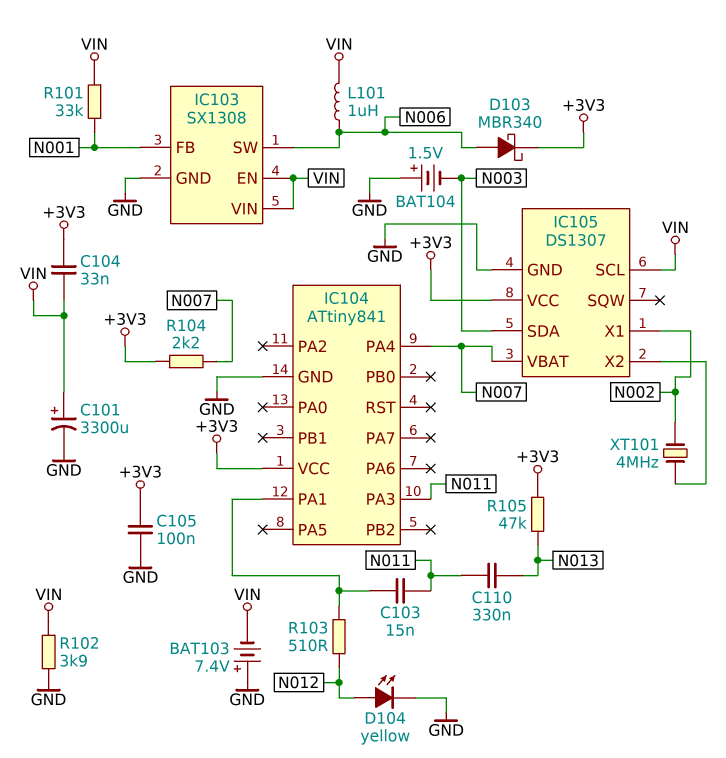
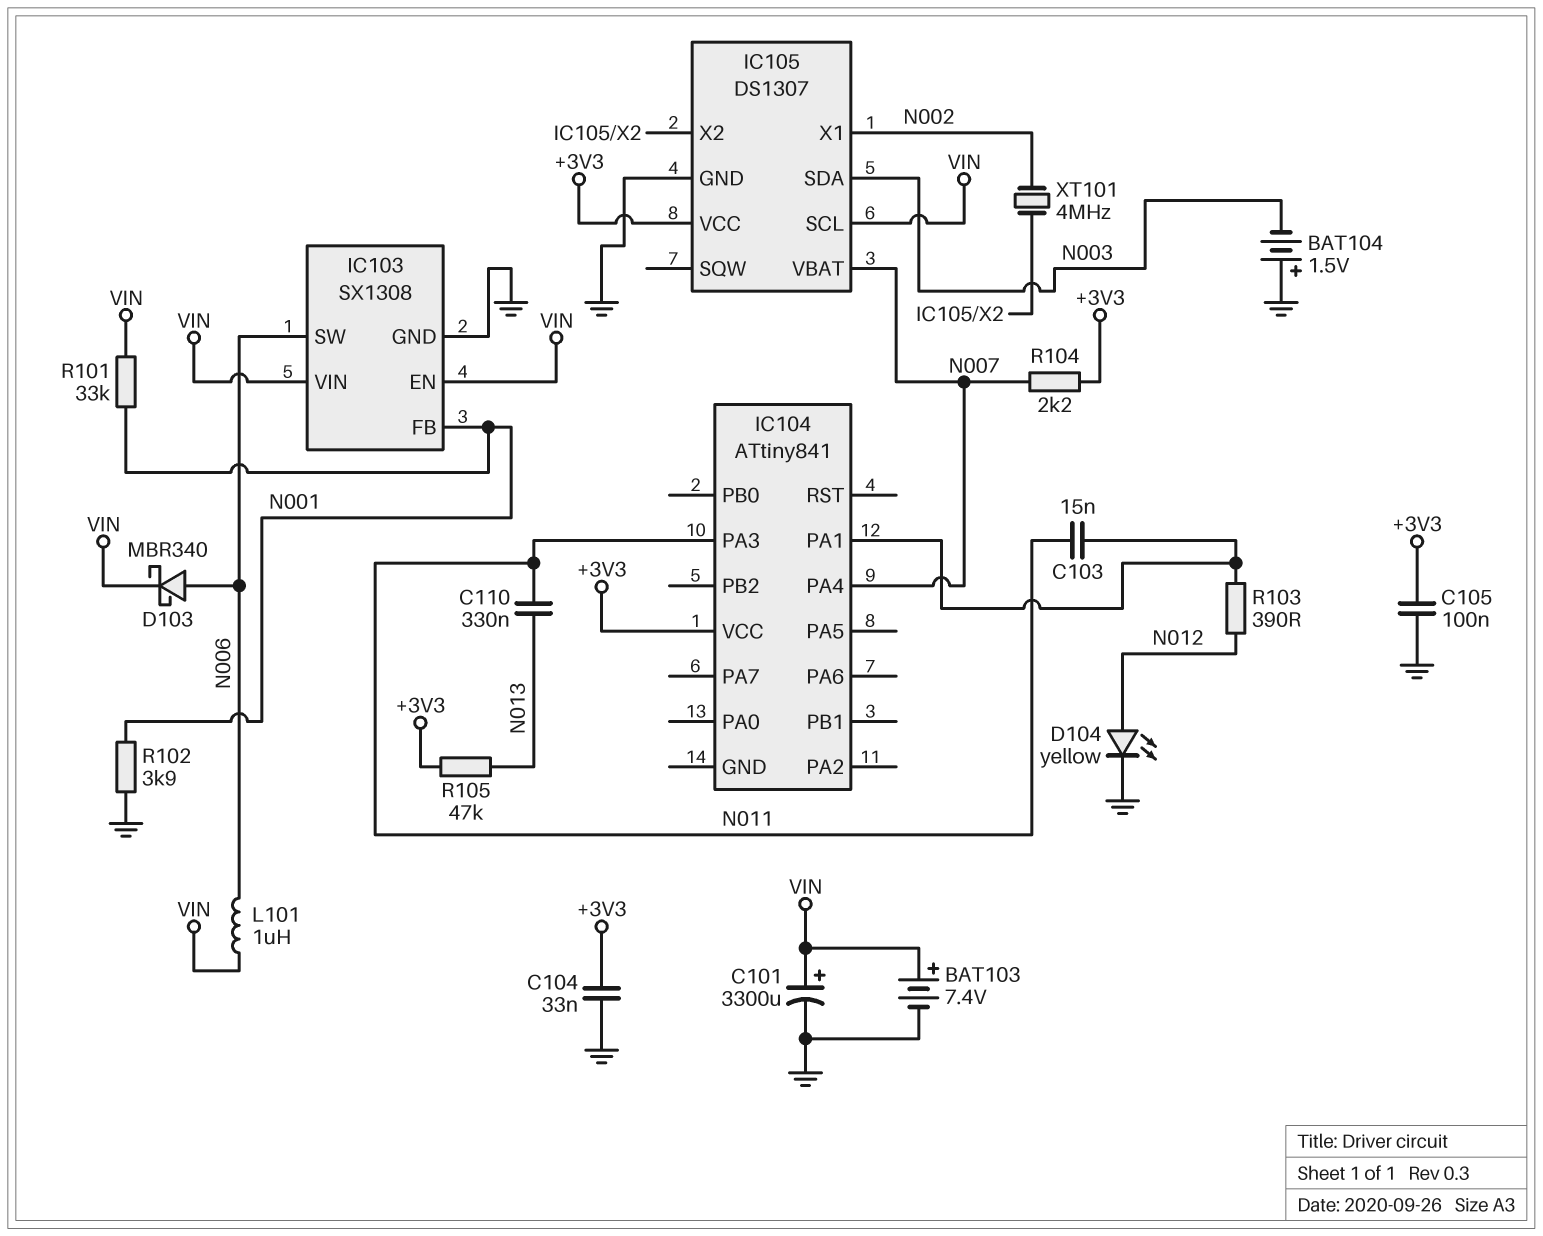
BAT103: 7.4V (plus GND, minus VIN) -> 7.4V (plus VIN, minus GND)
C104: 33nF (+3V3, VIN) -> 33nF (+3V3, GND)
D103: schottky MBR340 (A N006, K +3V3) -> schottky MBR340 (A N006, K VIN)
IC104 pin GND: GND -> none
R102: 3.9k (GND, VIN) -> 3.9k (GND, N001)
R103: 510 (IC104/PA1, N012) -> 390 (IC104/PA1, N012)

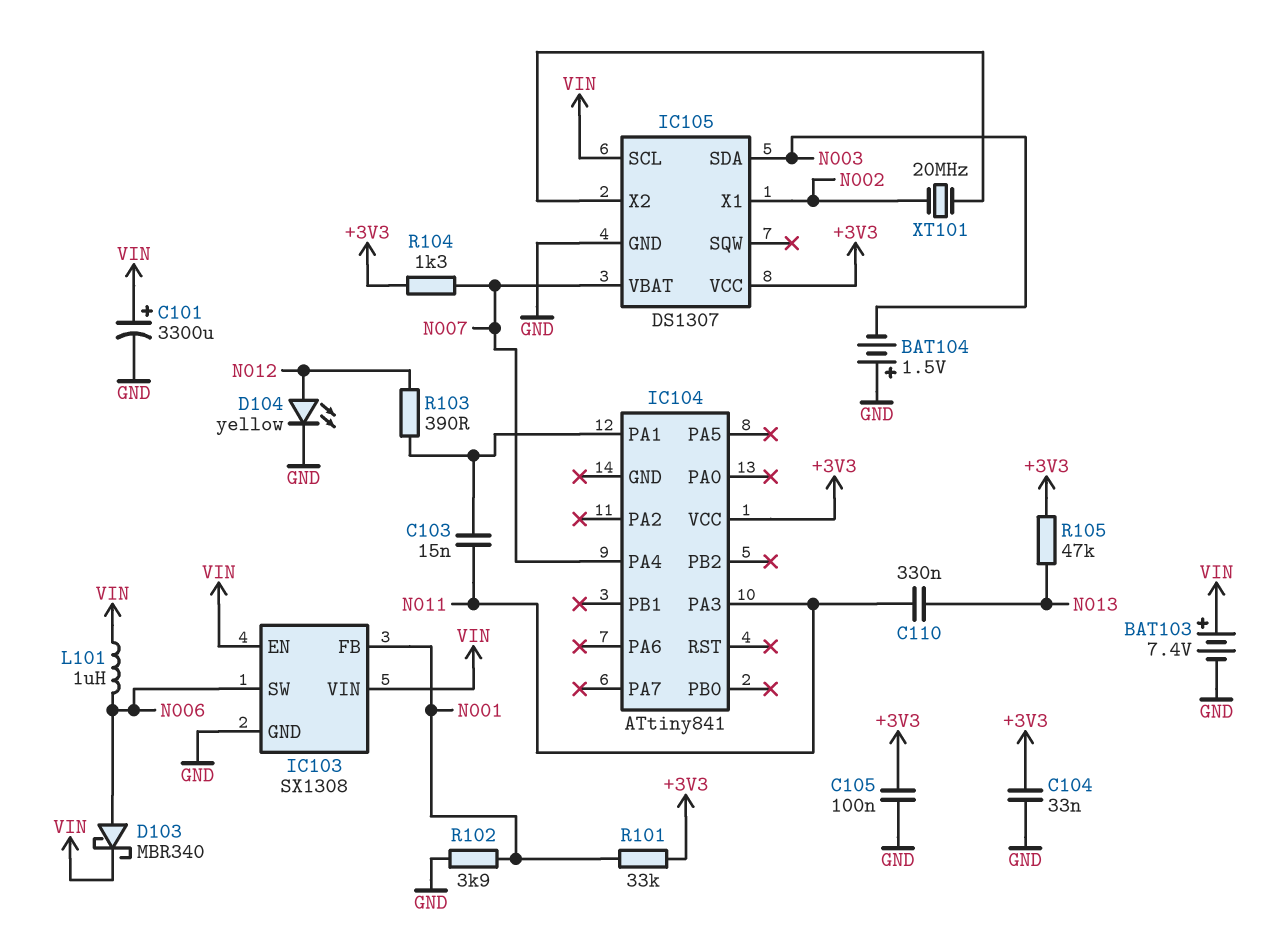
R101: 33k (N001, VIN) -> 33k (+3V3, N001)
R104: 2.2k (+3V3, N007) -> 1.3k (+3V3, N007)
XT101: 4MHz (IC105/X2, N002) -> 20MHz (IC105/X2, N002)

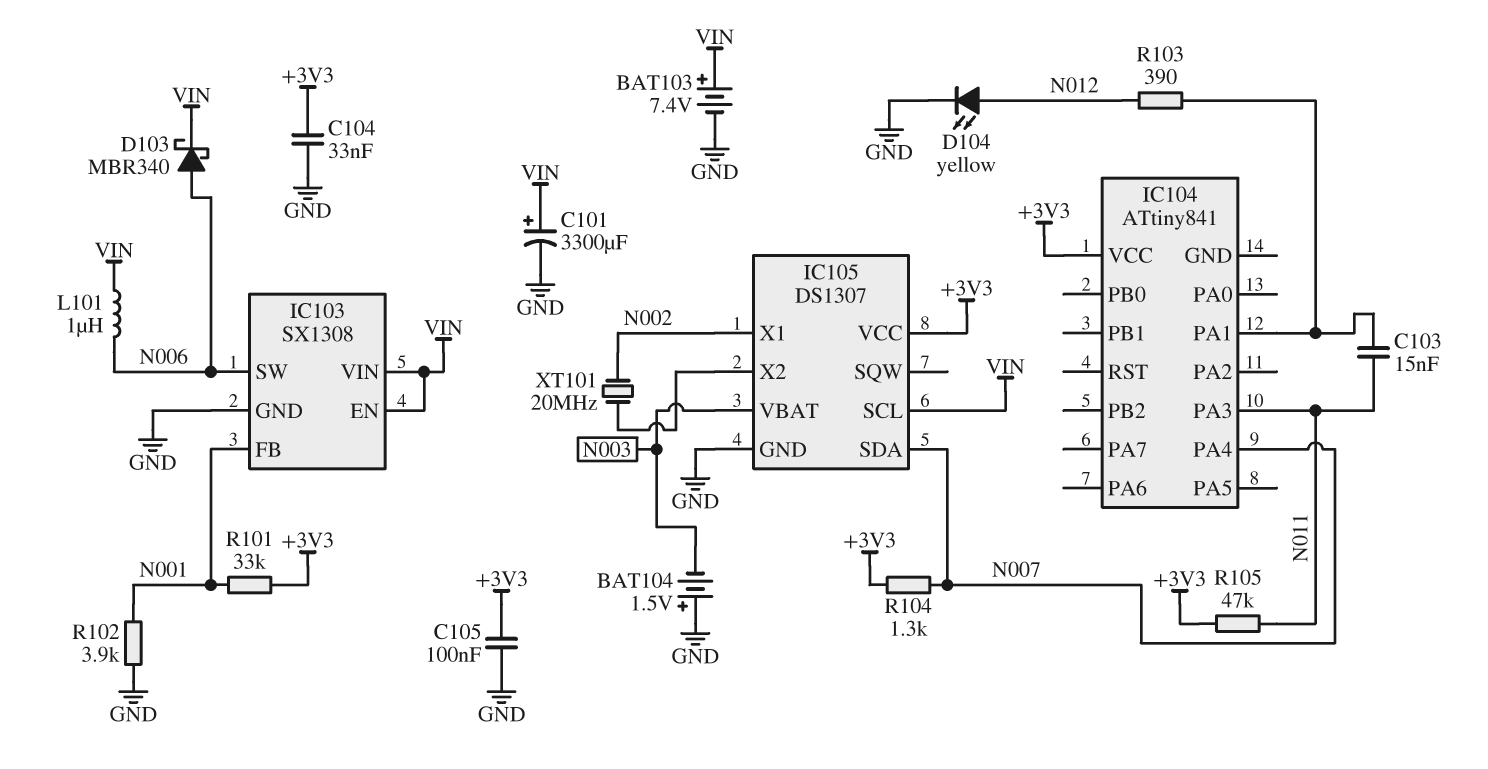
C110: 330nF (N011, N013) -> none
IC105 pin SDA: N003 -> N007
IC105 pin VBAT: N007 -> N003
R105: 47k (+3V3, N013) -> 47k (+3V3, N011)

